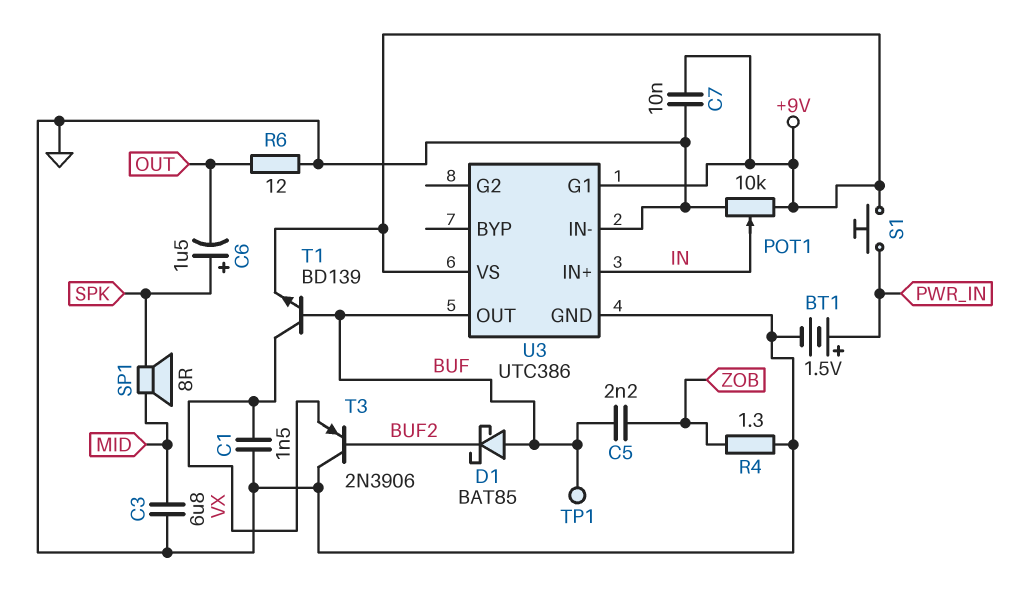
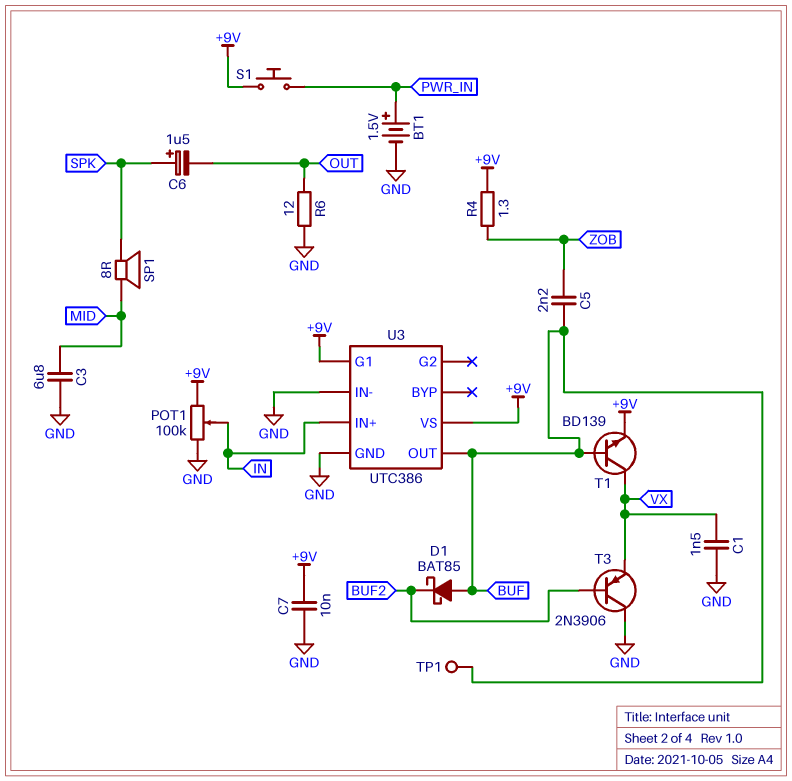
POT1: 10k (+9V, GND, wiper IN) -> 100k (+9V, GND, wiper IN)
R4: 1.3 (GND, ZOB) -> 1.3 (+9V, ZOB)

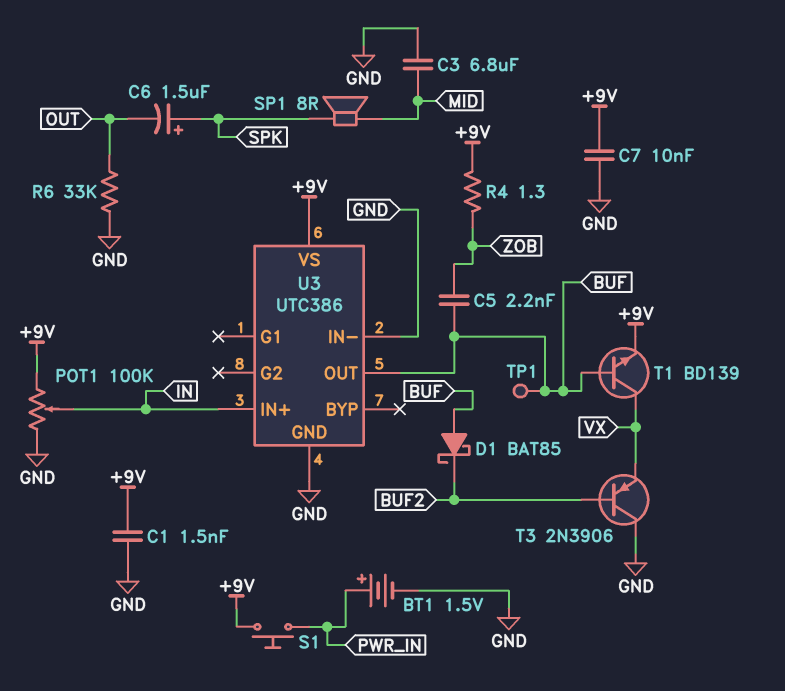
C1: 1.5nF (GND, VX) -> 1.5nF (+9V, GND)
R6: 12 (GND, OUT) -> 33k (GND, OUT)
U3 pin G1: +9V -> none

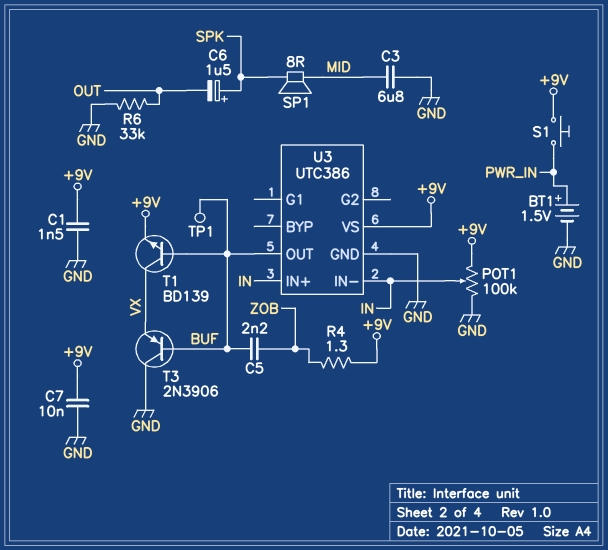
D1: schottky BAT85 (A BUF, K BUF2) -> none
T3: PNP 2N3906 (B BUF2, C GND, E VX) -> PNP 2N3906 (B BUF, C GND, E VX)
U3 pin IN-: GND -> IN

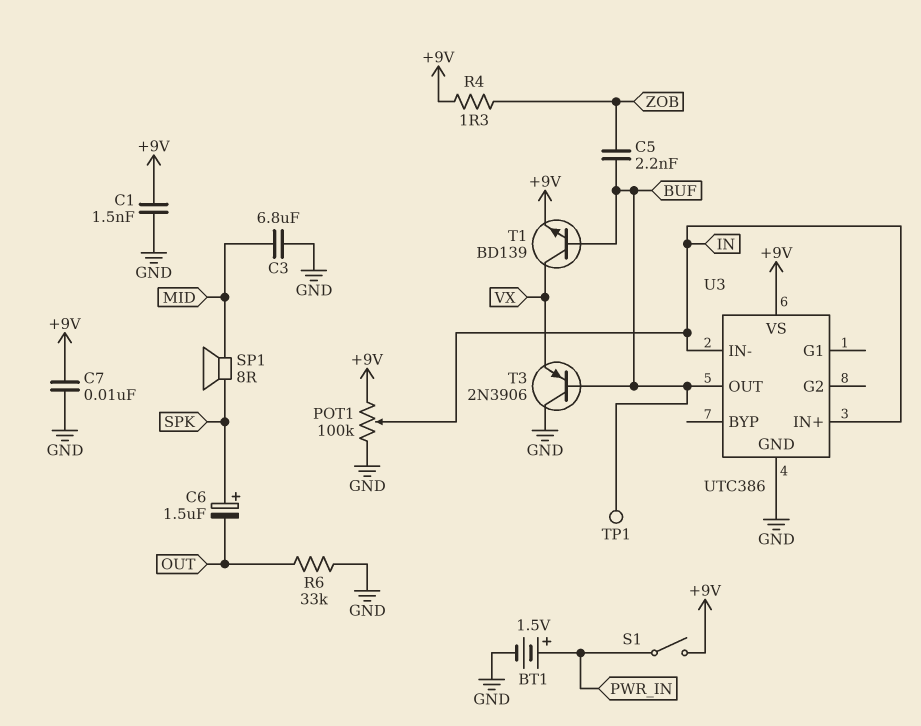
S1: button (+9V, PWR_IN) -> switch (+9V, PWR_IN)

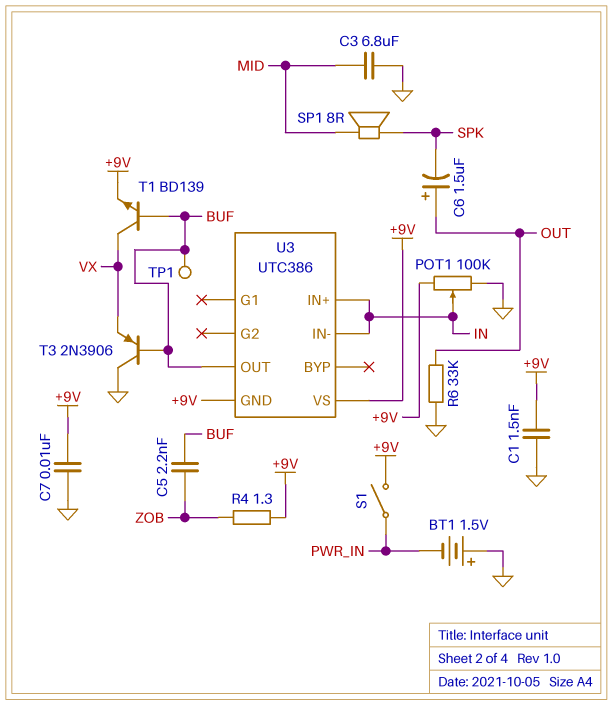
BT1: 1.5V (plus PWR_IN, minus GND) -> 1.5V (plus GND, minus PWR_IN)
C6: 1.5uF (plus SPK, minus OUT) -> 1.5uF (plus OUT, minus SPK)
U3 pin GND: GND -> +9V

